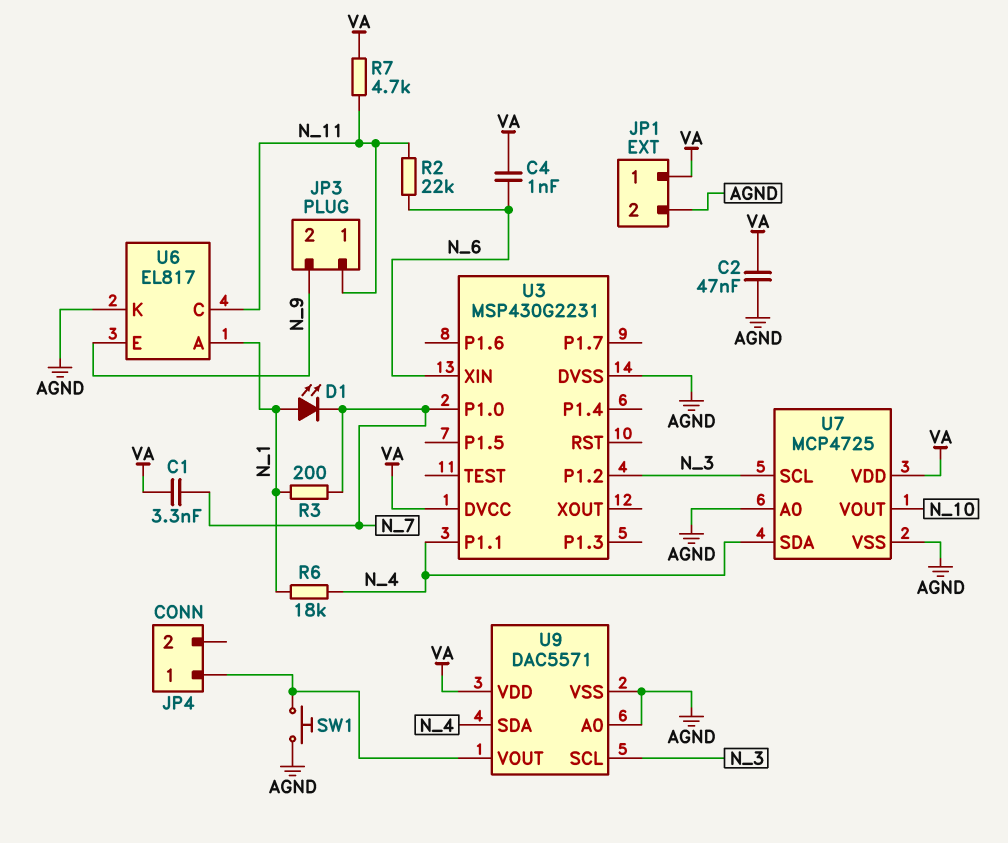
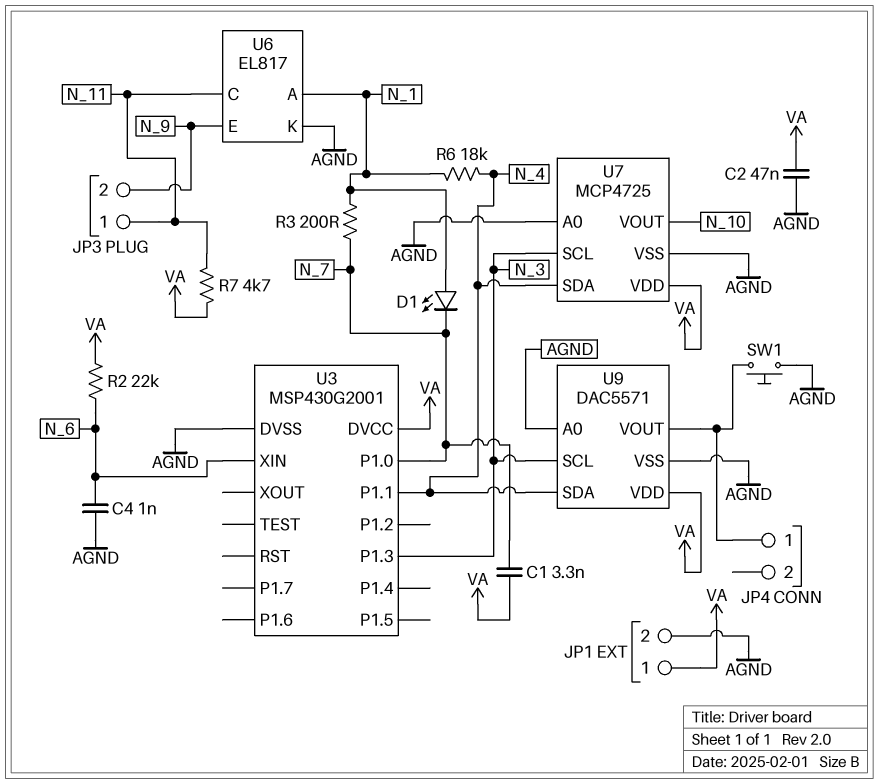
C4: 1nF (N_6, VA) -> 1nF (AGND, N_6)
R2: 22k (N_6, N_11) -> 22k (N_6, VA)
U3: MSP430G2231 -> MSP430G2001
U3 pin P1.2: N_3 -> none
U3 pin P1.3: none -> N_3

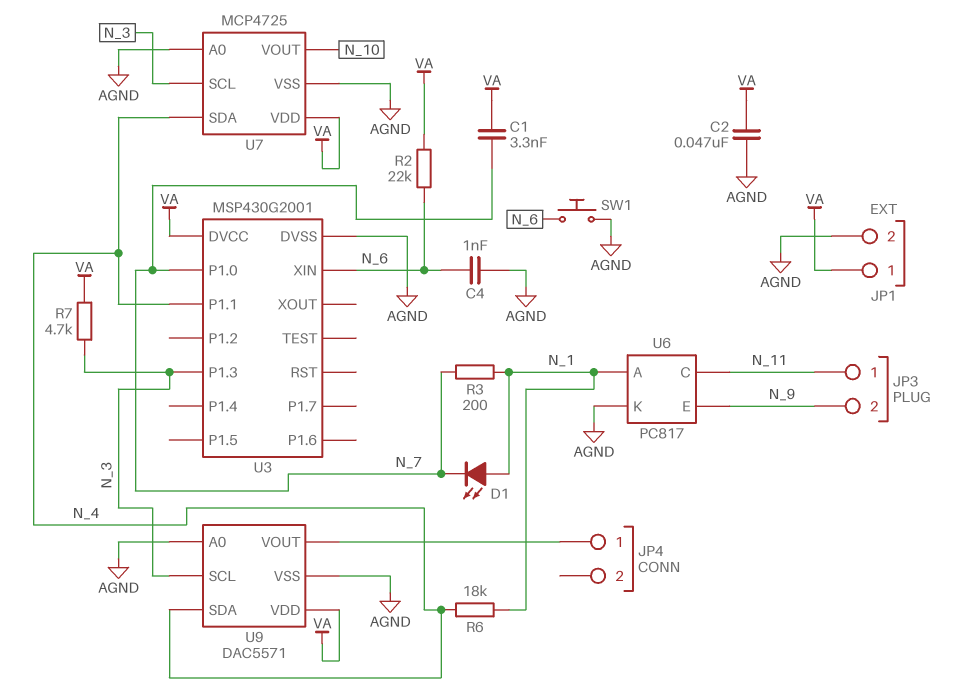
R7: 4.7k (N_11, VA) -> 4.7k (N_3, VA)
SW1: button (AGND, JP4/1) -> button (AGND, N_6)
U6: EL817 -> PC817

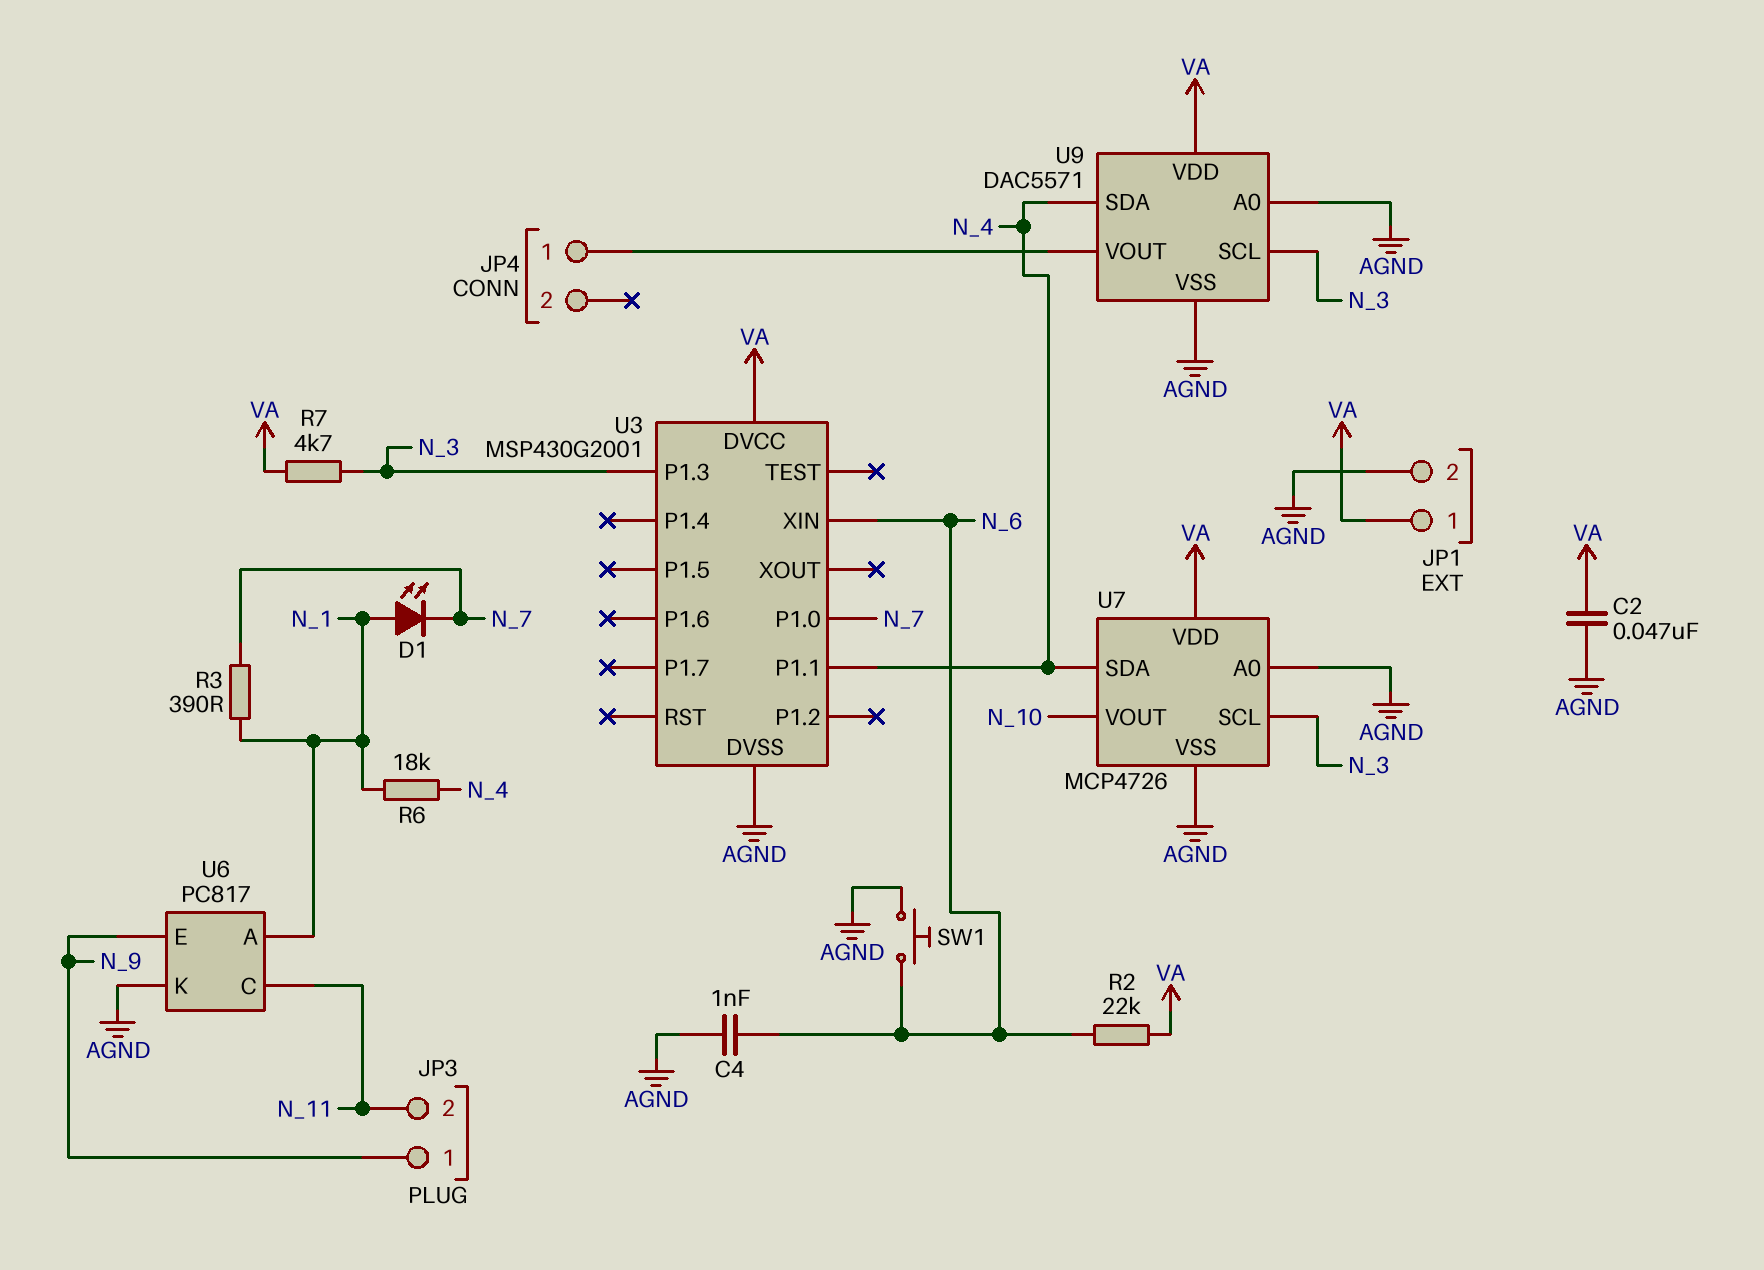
C1: 3.3nF (N_7, VA) -> none
JP3 pin 1: N_11 -> N_9
JP3 pin 2: N_9 -> N_11
R3: 200 (N_1, N_7) -> 390 (N_1, N_7)
U7: MCP4725 -> MCP4726

